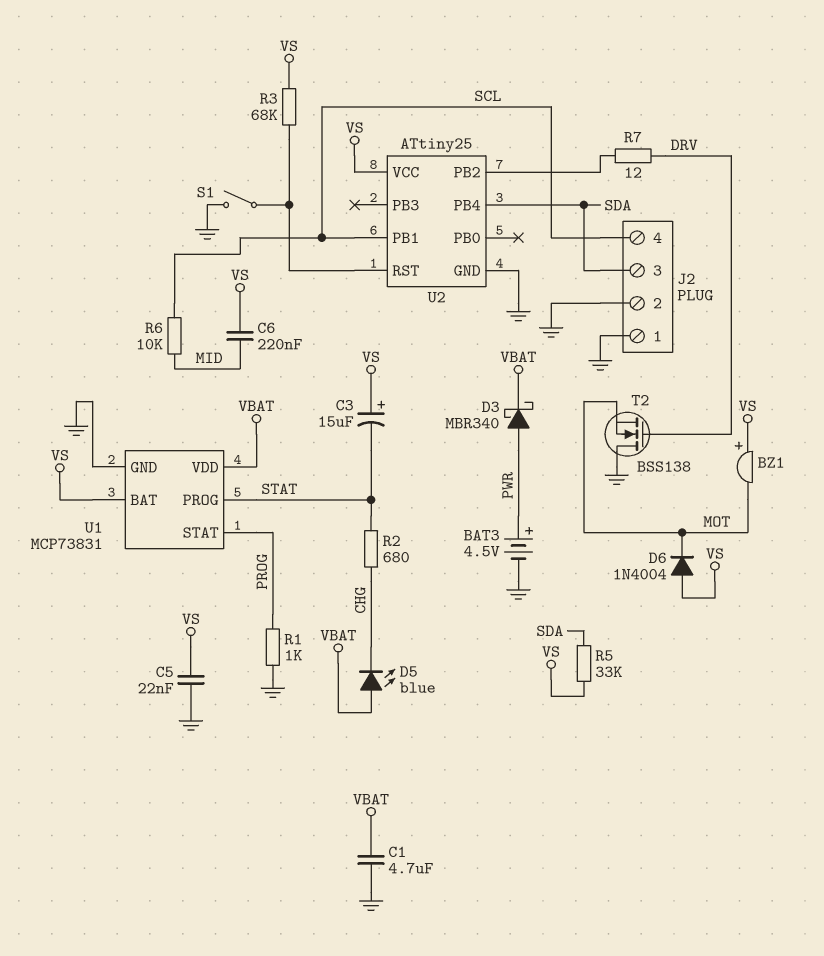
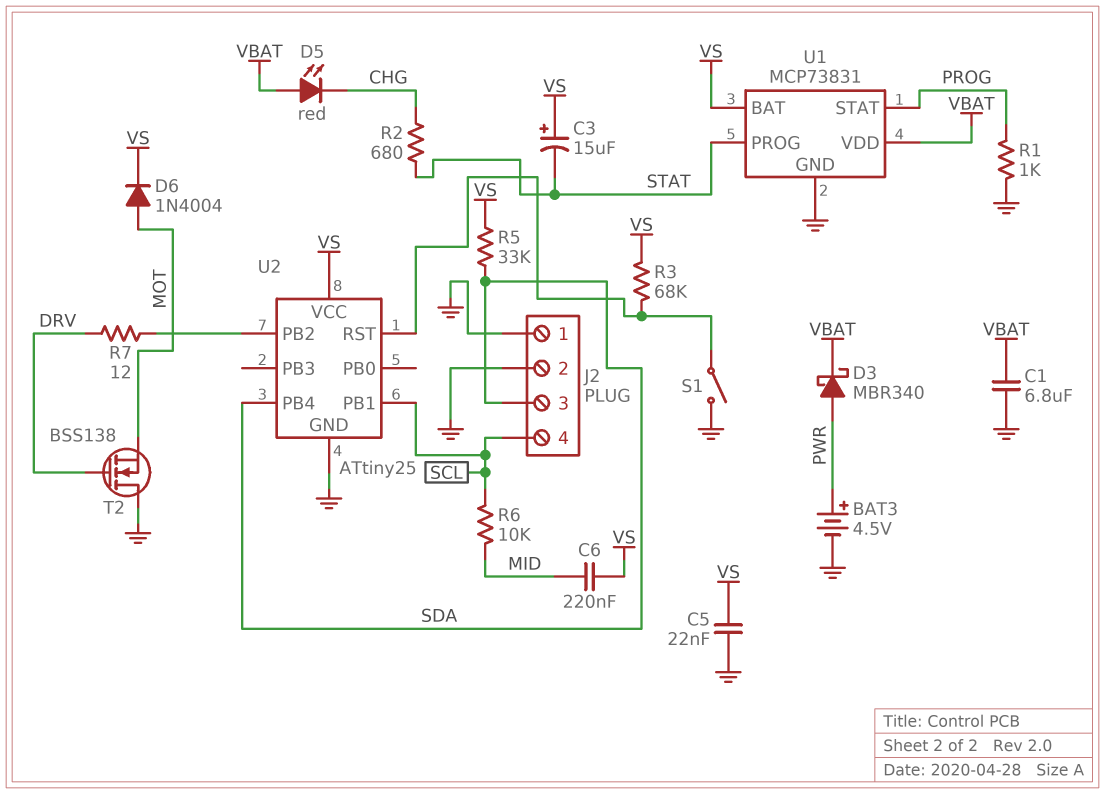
BZ1: buzzer (plus VS, minus MOT) -> none
C1: 4.7uF (GND, VBAT) -> 6.8uF (GND, VBAT)
D5: LED blue (A VBAT, K CHG) -> LED red (A VBAT, K CHG)
D6: diode 1N4004 (A VS, K MOT) -> diode 1N4004 (A MOT, K VS)

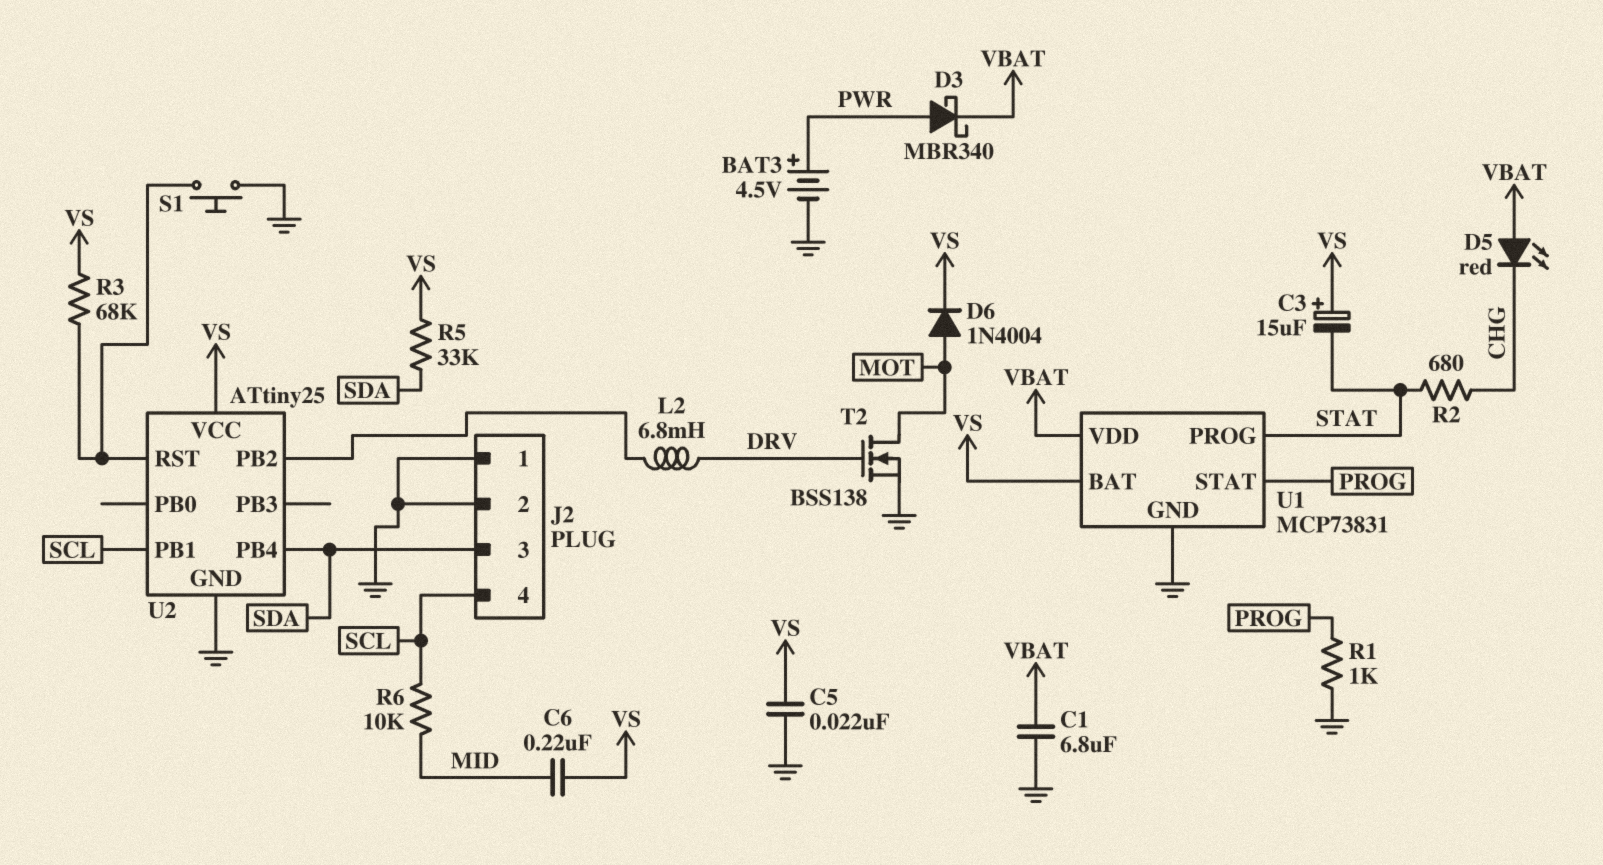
L2: none -> 6.8mH (DRV, U2/PB2)
R7: 12 (DRV, U2/PB2) -> none
S1: switch (GND, U2/RST) -> button (GND, U2/RST)
T2: NMOS BSS138 (G DRV, D GND, S MOT) -> NMOS BSS138 (G DRV, D MOT, S GND)

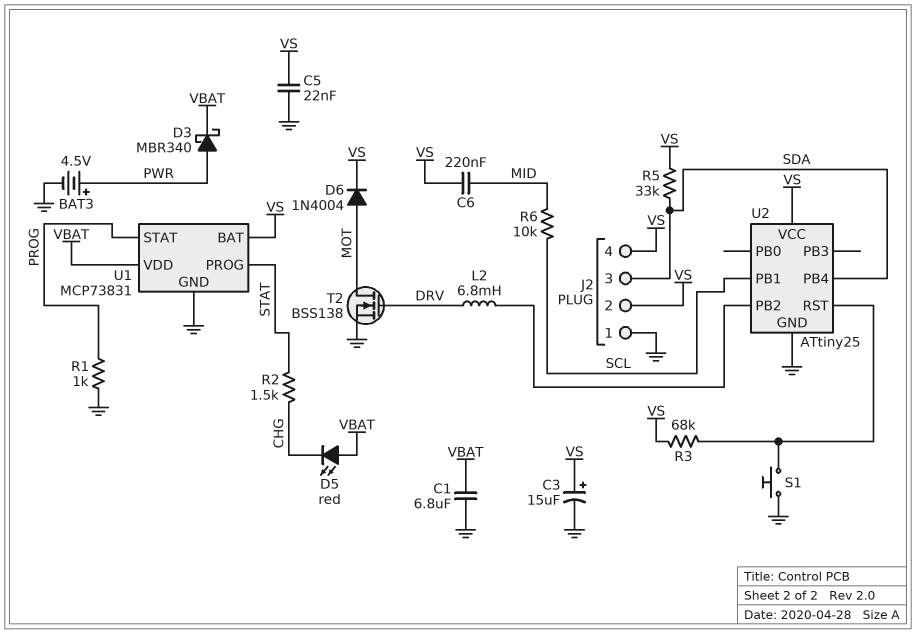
C3: 15uF (plus VS, minus STAT) -> 15uF (plus VS, minus GND)
J2 pin 2: GND -> VS
J2 pin 4: SCL -> VS
R2: 680 (CHG, STAT) -> 1.5k (CHG, STAT)

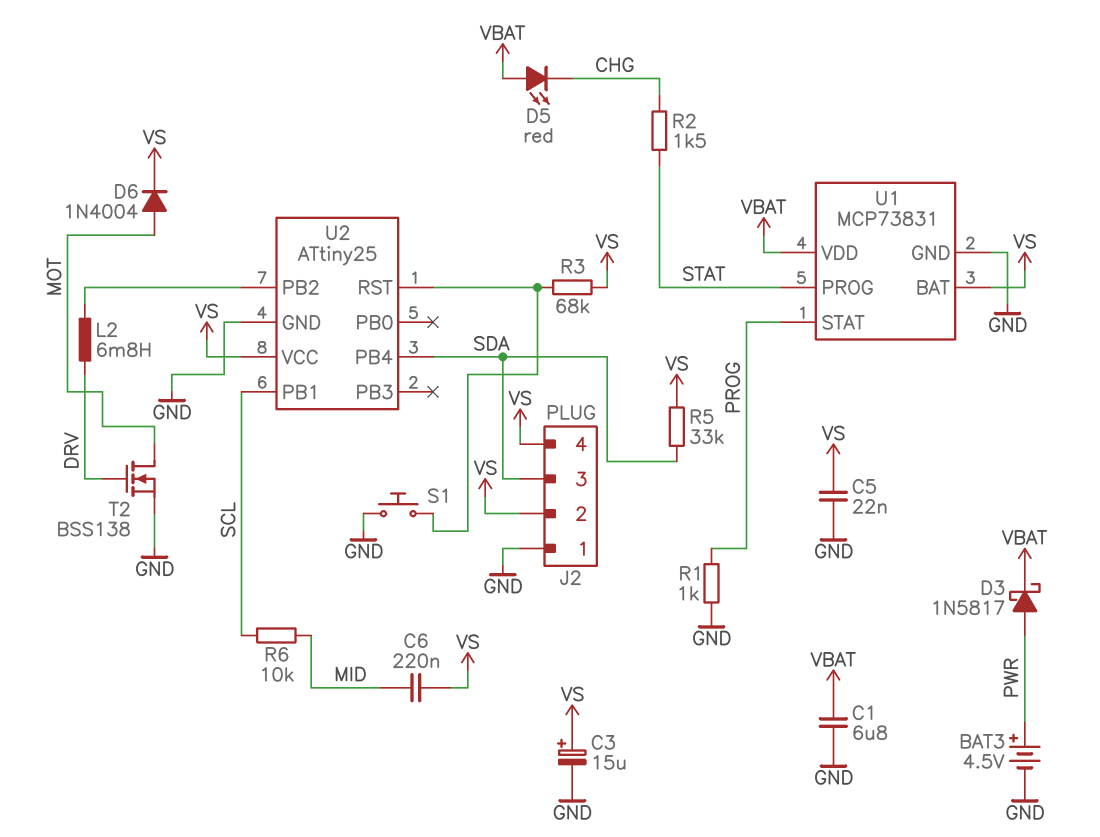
D3: schottky MBR340 (A PWR, K VBAT) -> schottky 1N5817 (A PWR, K VBAT)

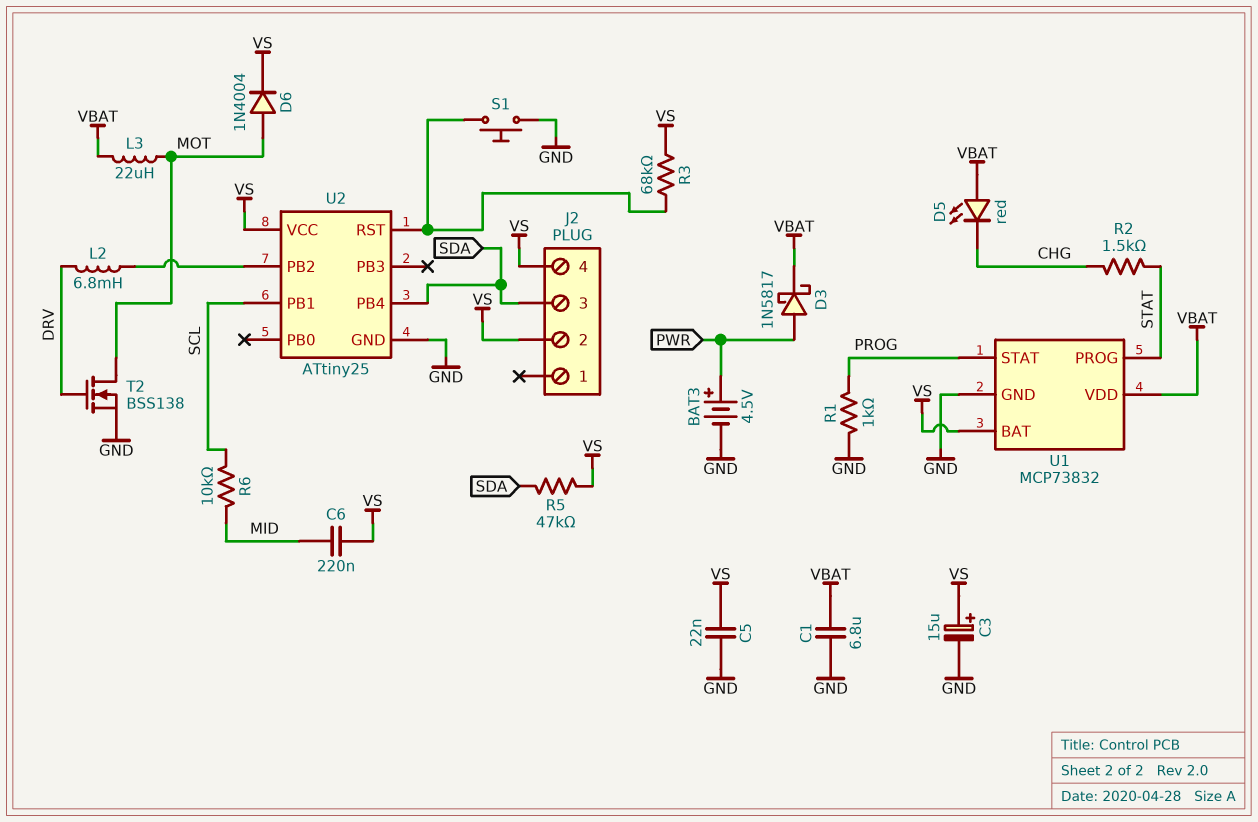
J2 pin 1: GND -> none
L3: none -> 22uH (MOT, VBAT)
R5: 33k (SDA, VS) -> 47k (SDA, VS)
U1: MCP73831 -> MCP73832

